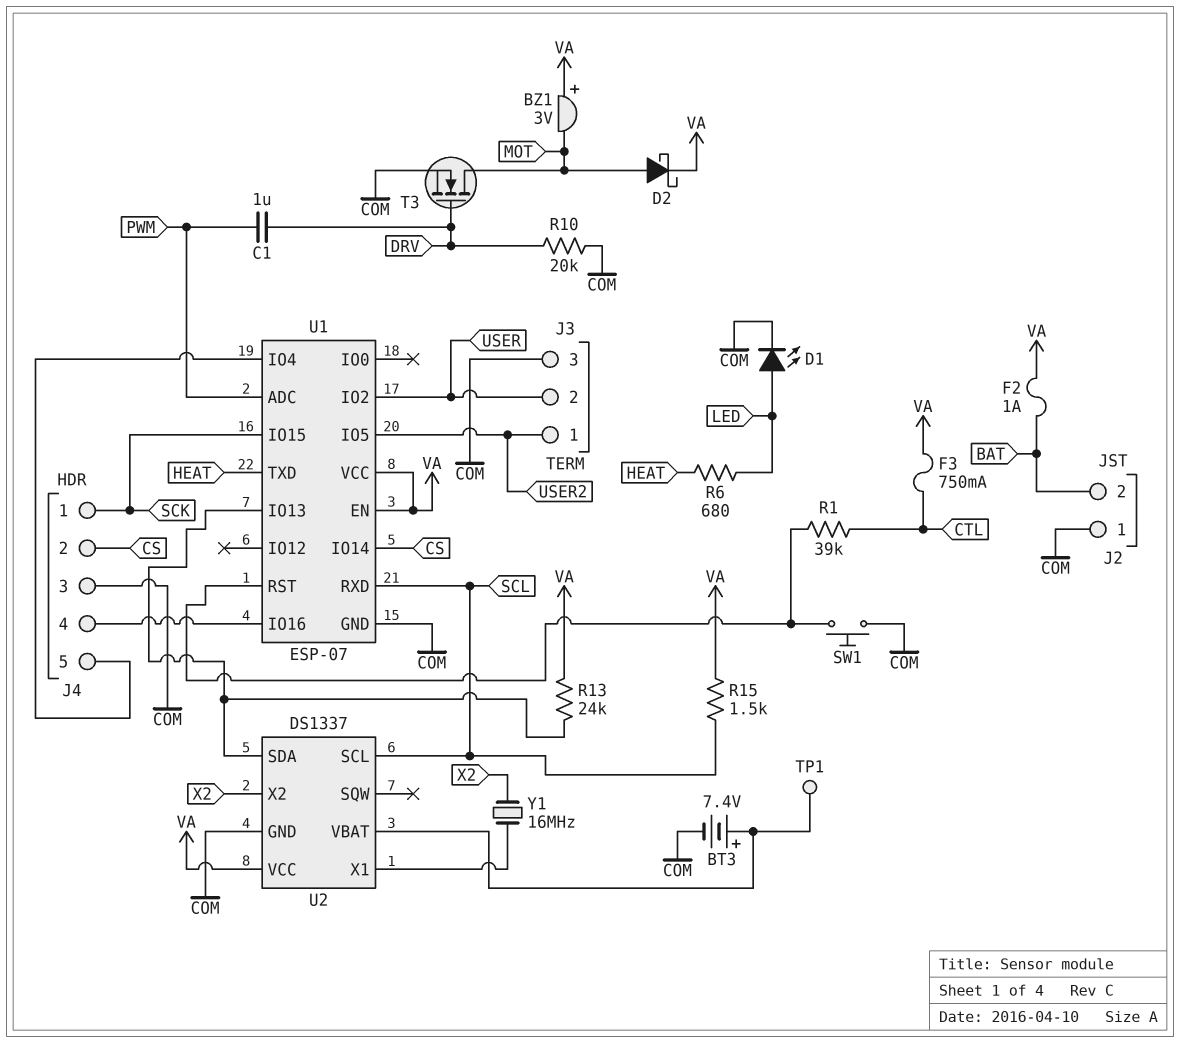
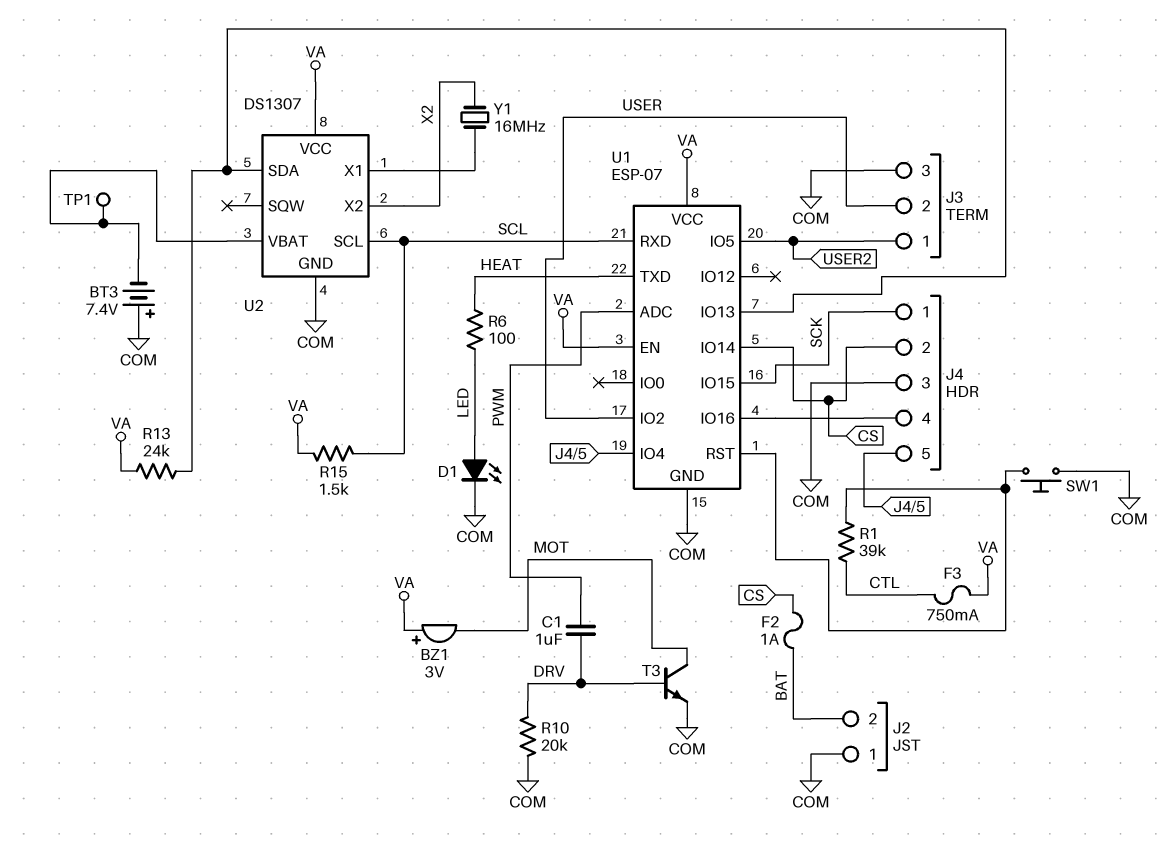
BT3: 7.4V (plus U2/VBAT, minus COM) -> 7.4V (plus COM, minus U2/VBAT)
D2: schottky (A MOT, K VA) -> none
F2: 1A (BAT, VA) -> 1A (BAT, CS)
R6: 680 (HEAT, LED) -> 100 (HEAT, LED)
T3: NMOS (G DRV, D MOT, S COM) -> NPN (B DRV, C MOT, E COM)
U2: DS1337 -> DS1307

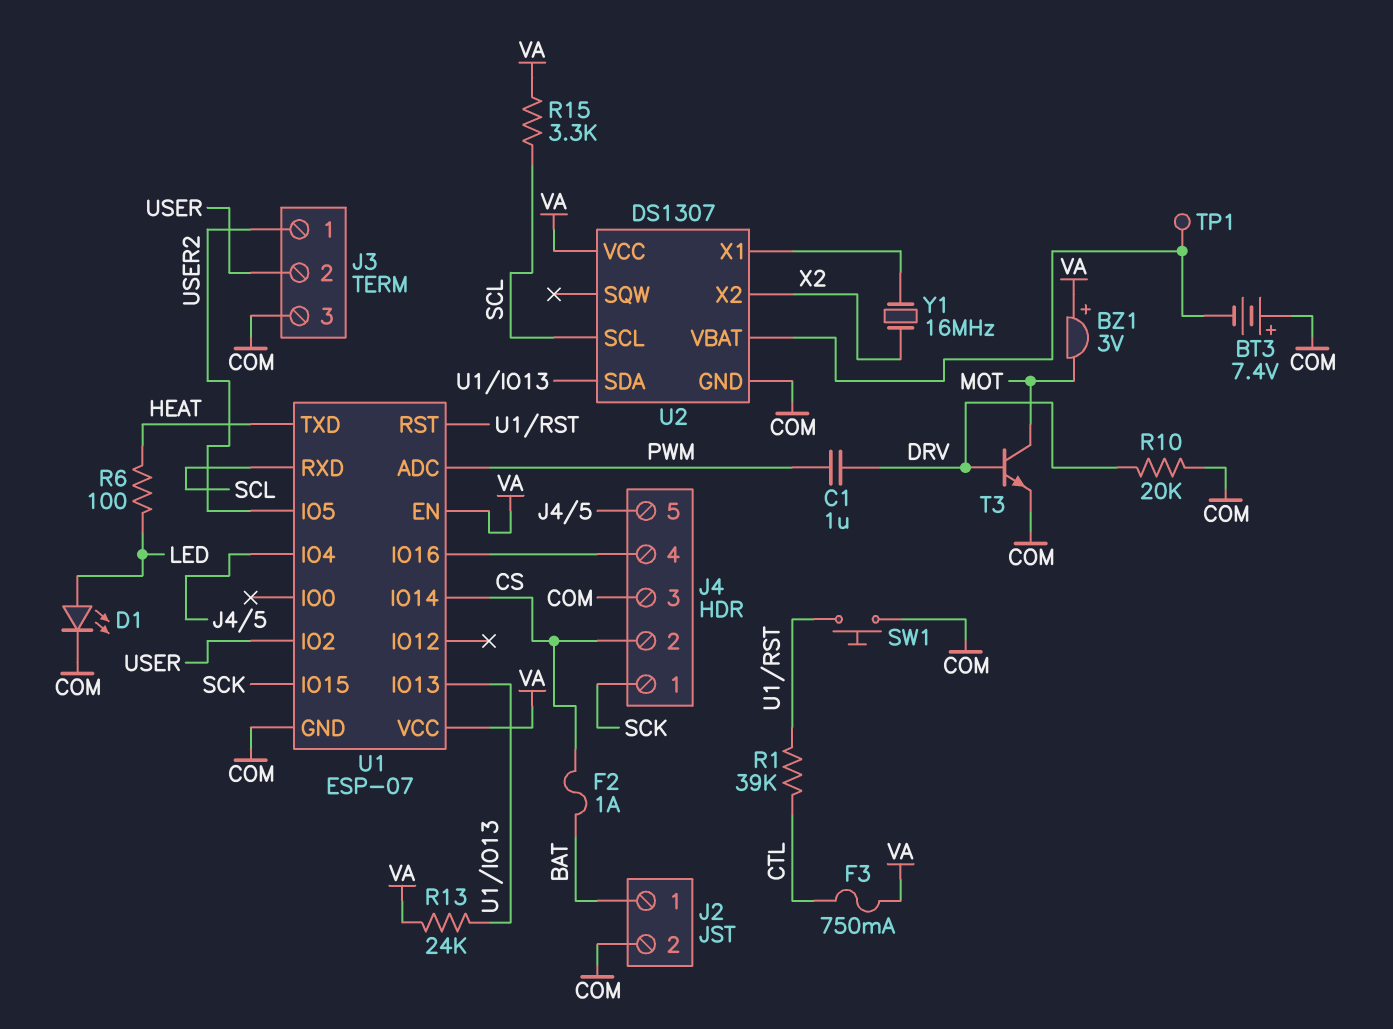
J2 pin 1: COM -> BAT
J2 pin 2: BAT -> COM
R15: 1.5k (SCL, VA) -> 3.3k (SCL, VA)

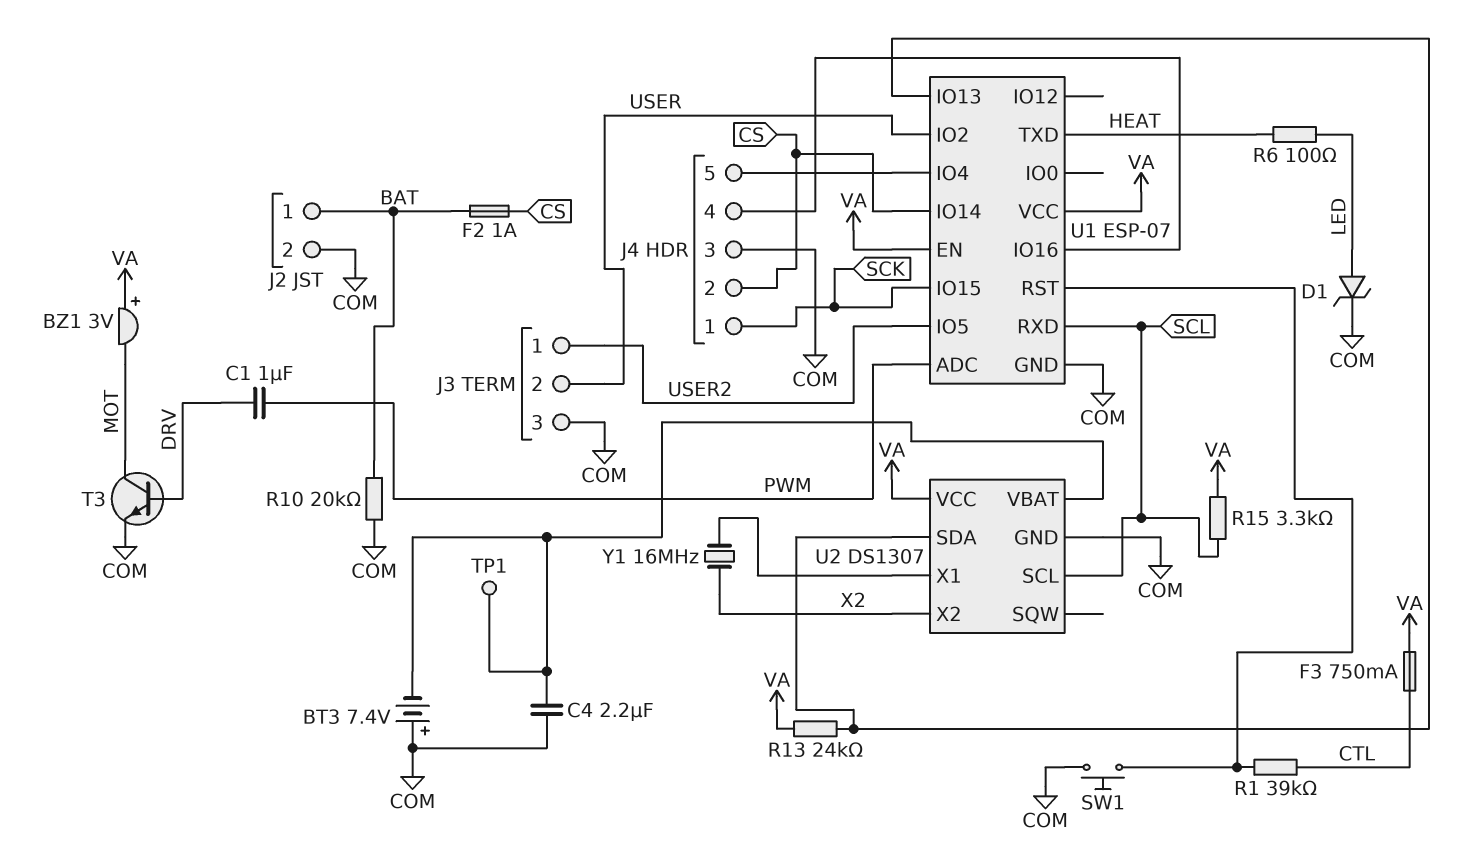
C4: none -> 2.2uF (COM, U2/VBAT)
D1: LED (A LED, K COM) -> zener (A LED, K COM)
R10: 20k (COM, DRV) -> 20k (BAT, COM)

